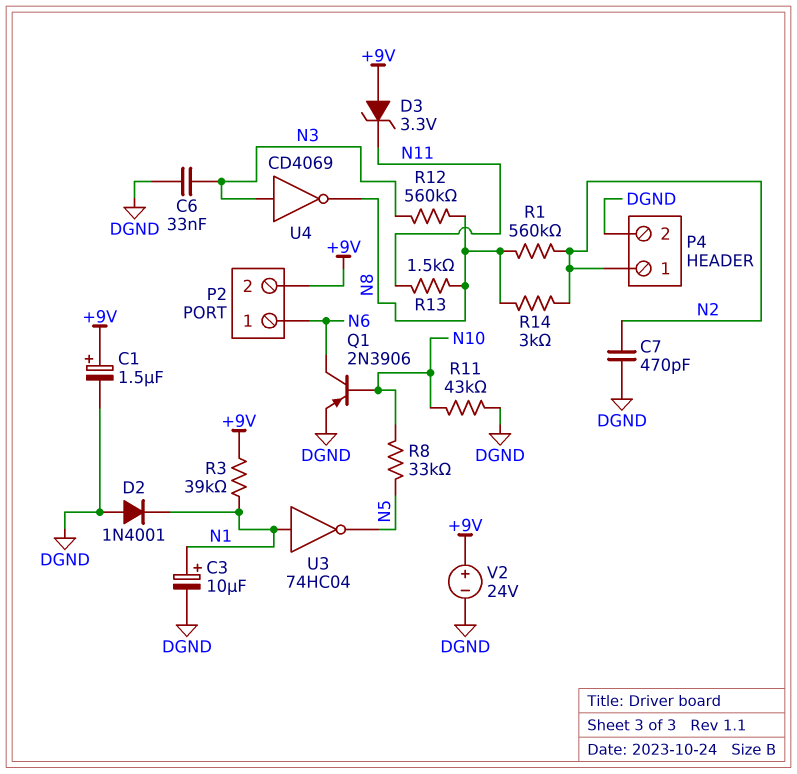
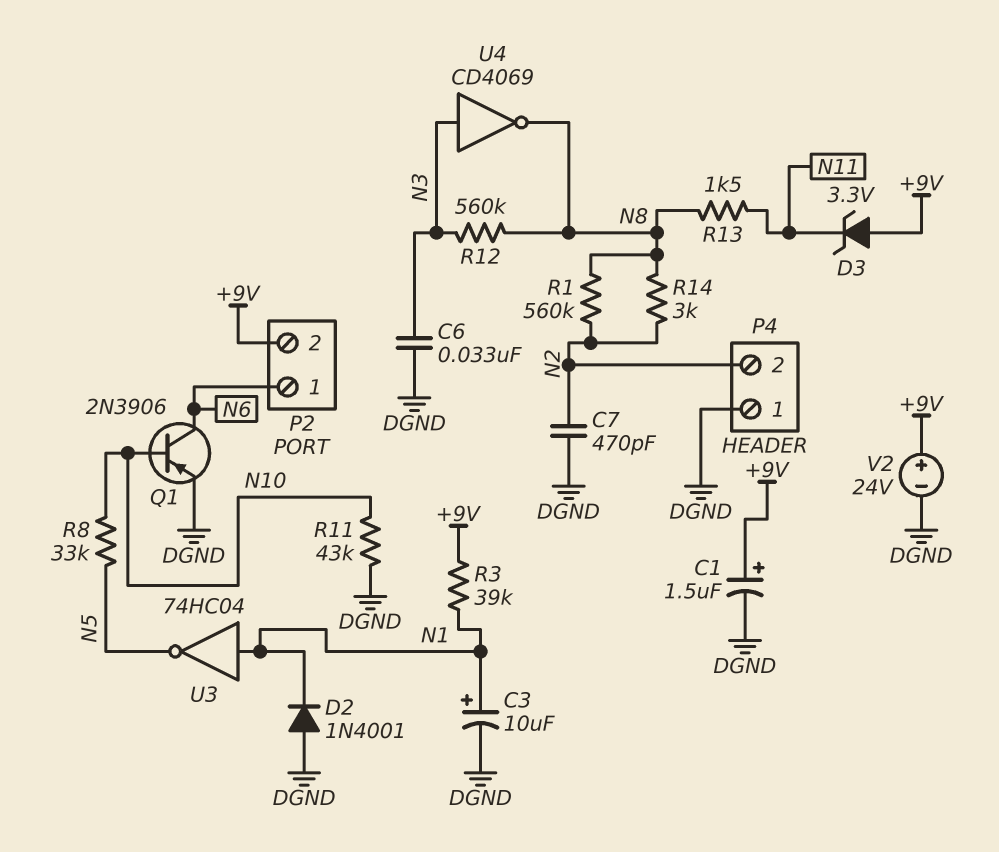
P4 pin 1: N2 -> DGND
P4 pin 2: DGND -> N2

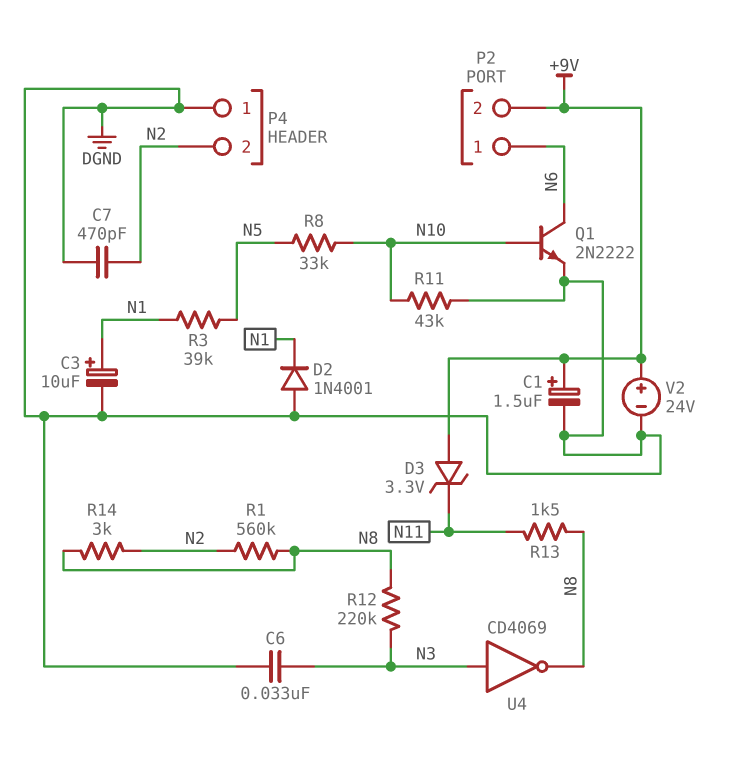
Q1: PNP 2N3906 (B N10, C N6, E DGND) -> NPN 2N2222 (B N10, C N6, E DGND)
R3: 39k (+9V, N1) -> 39k (N1, N5)
R12: 560k (N3, N8) -> 220k (N3, N8)
U3: NOT 74HC04 (in N1, out N5) -> none

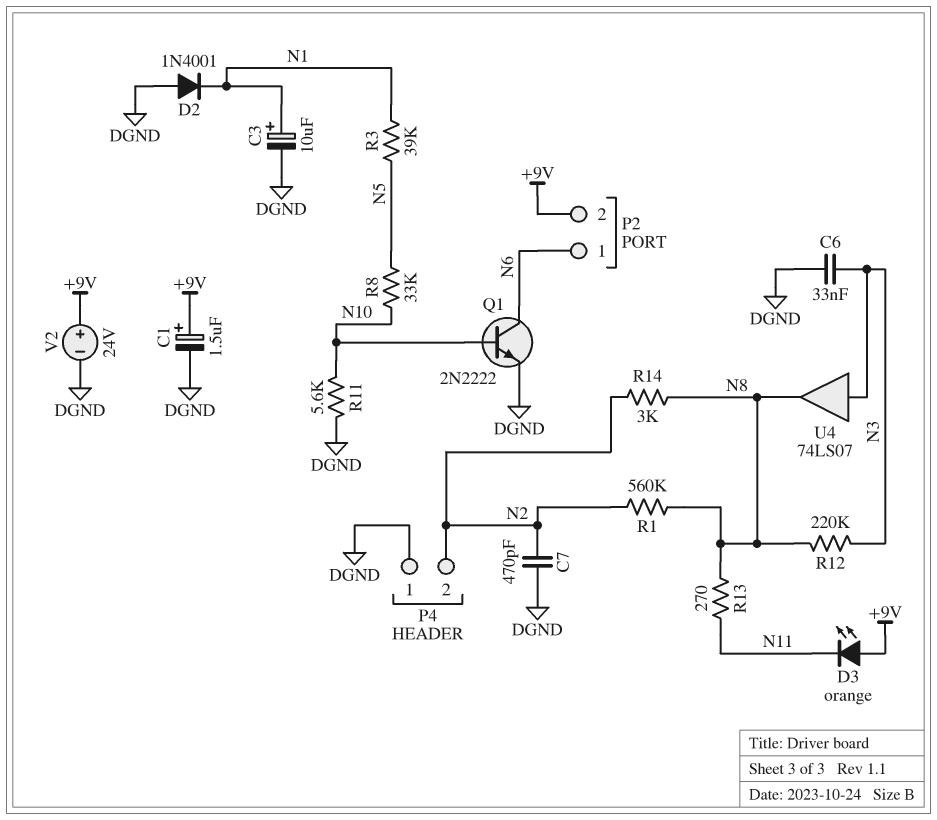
D3: zener 3.3V (A +9V, K N11) -> LED orange (A +9V, K N11)
R11: 43k (DGND, N10) -> 5.6k (DGND, N10)
R13: 1.5k (N8, N11) -> 270 (N8, N11)
U4: NOT CD4069 (in N3, out N8) -> buffer 74LS07 (in N3, out N8)

